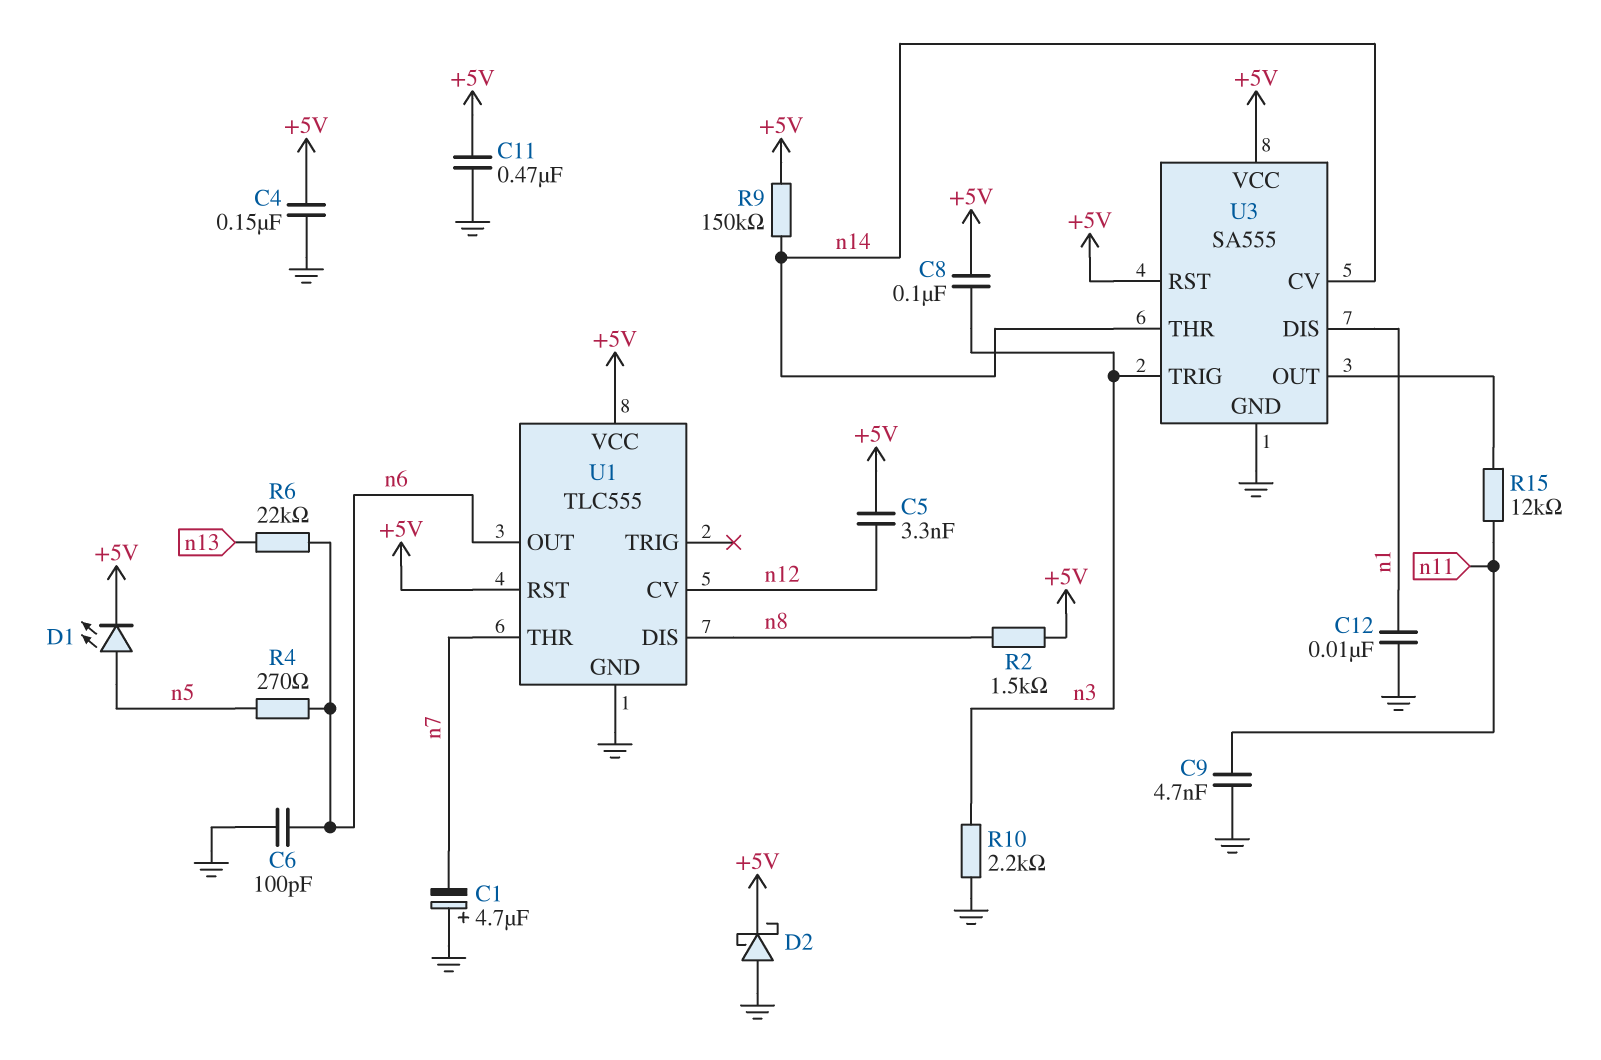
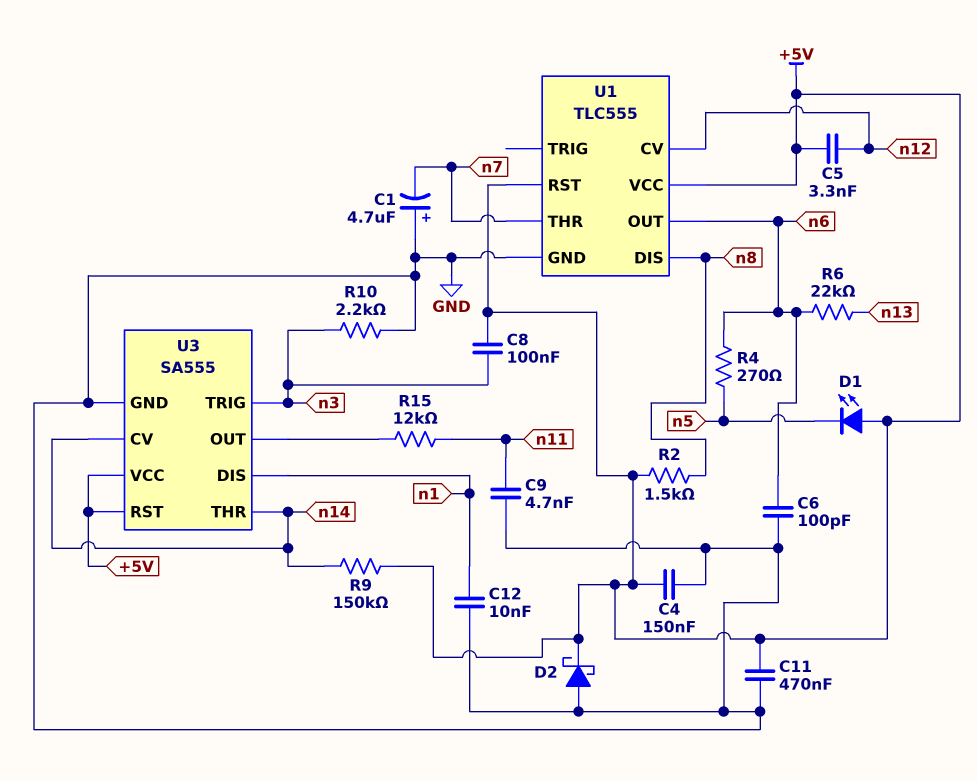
D1: LED (A n5, K +5V) -> LED (A +5V, K n5)

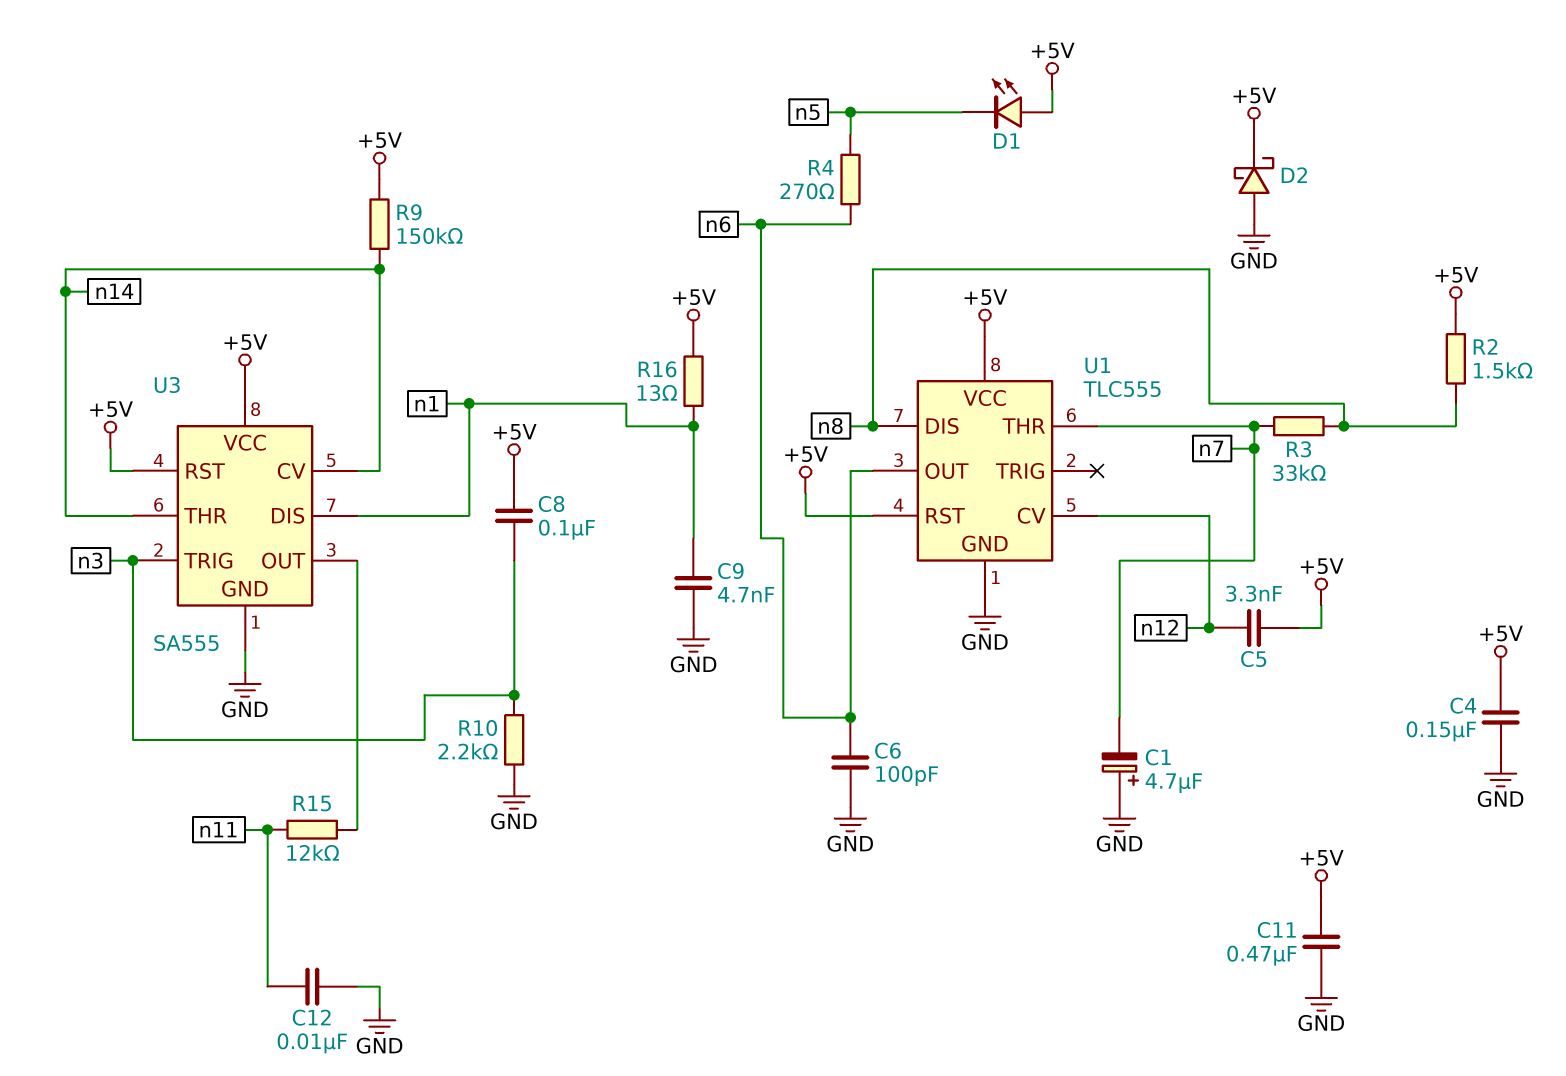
C9: 4.7nF (GND, n11) -> 4.7nF (GND, n1)
C12: 10nF (GND, n1) -> 10nF (GND, n11)
R3: none -> 33k (n7, n8)
R6: 22k (n6, n13) -> none
R16: none -> 13 (+5V, n1)

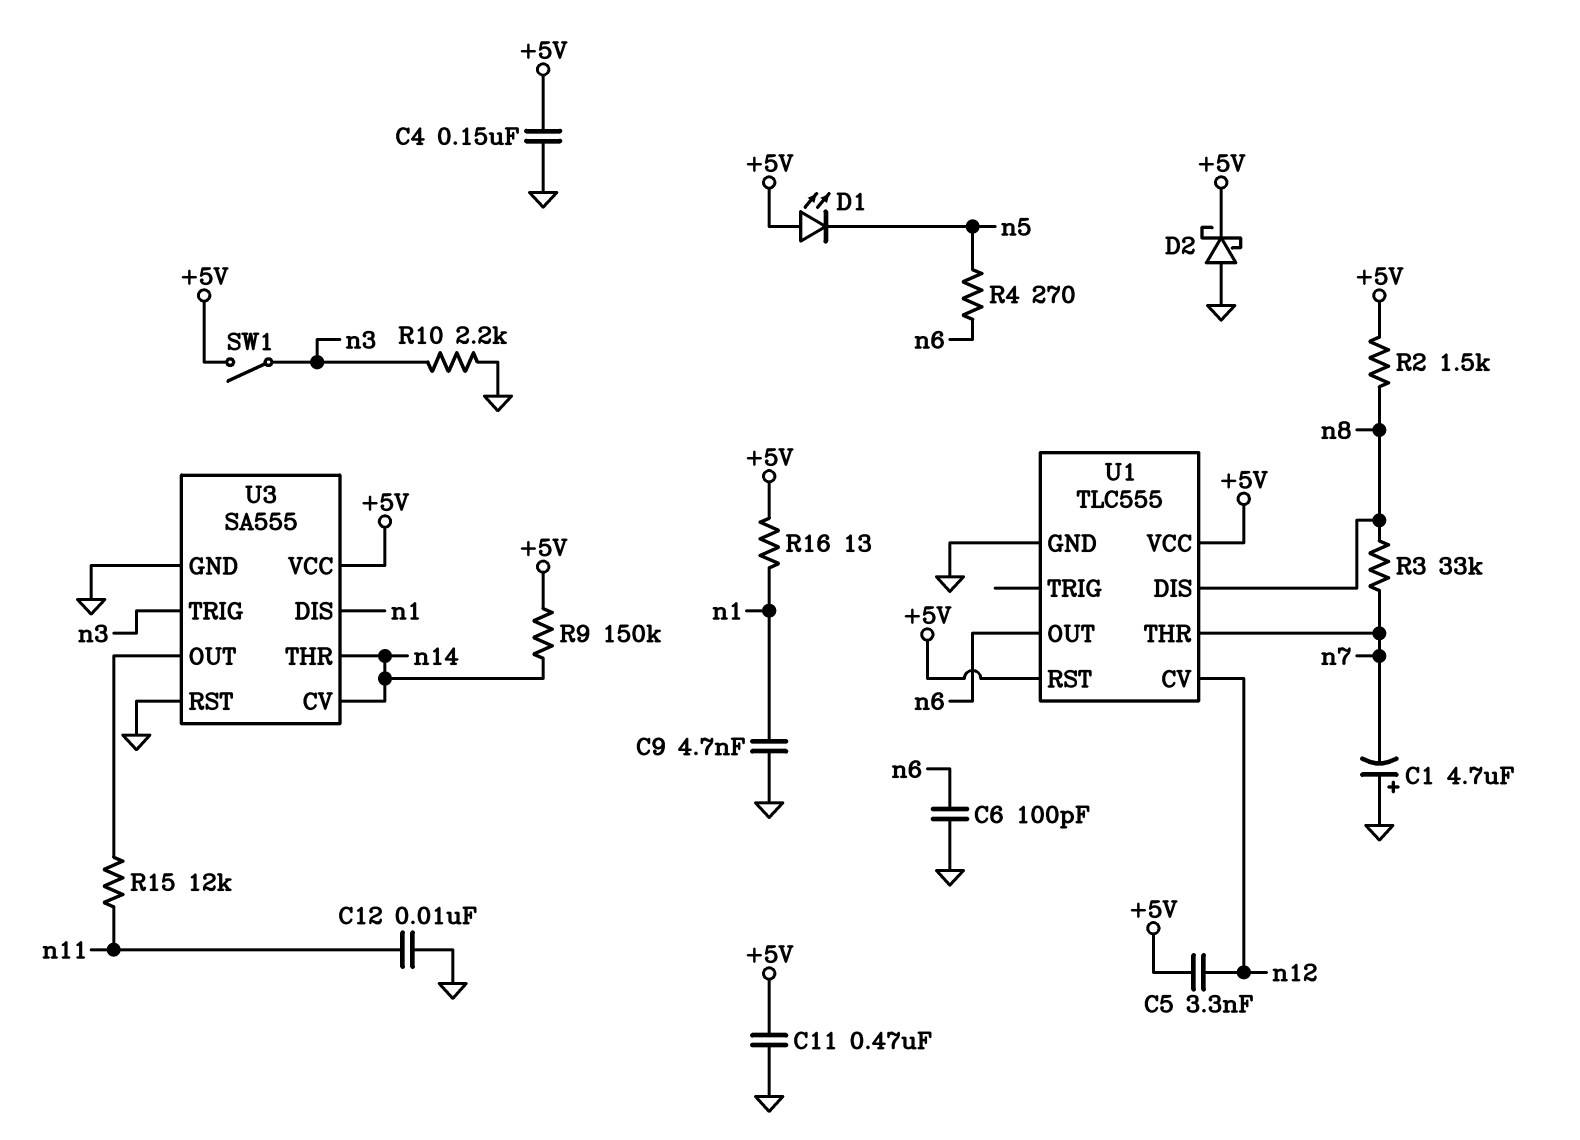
C8: 100nF (+5V, n3) -> none
SW1: none -> switch (+5V, n3)
U3 pin RST: +5V -> GND

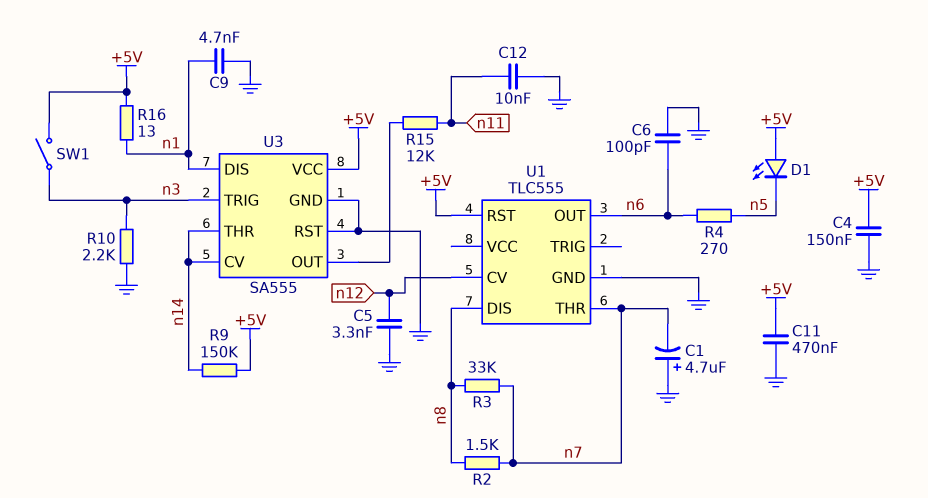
C5: 3.3nF (+5V, n12) -> 3.3nF (GND, n12)
D2: schottky (A GND, K +5V) -> none
R2: 1.5k (+5V, n8) -> 1.5k (n7, n8)
U1 pin VCC: +5V -> none

